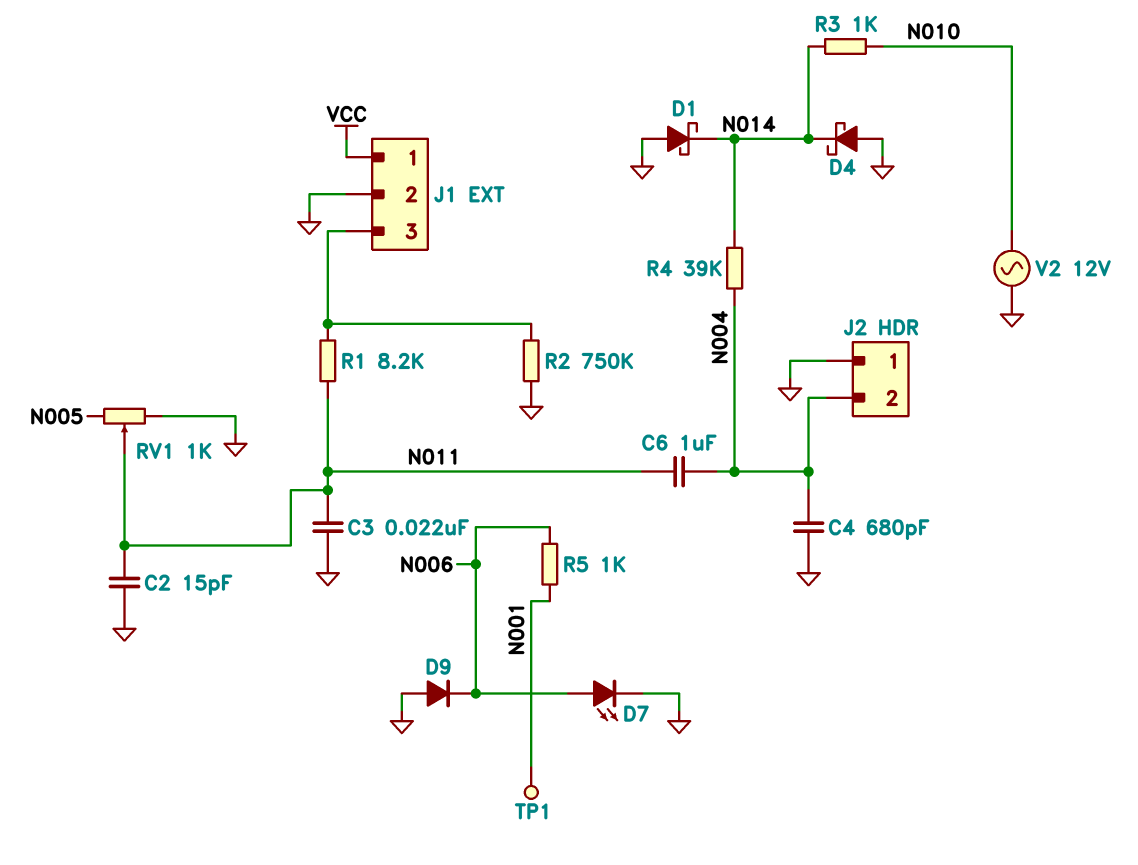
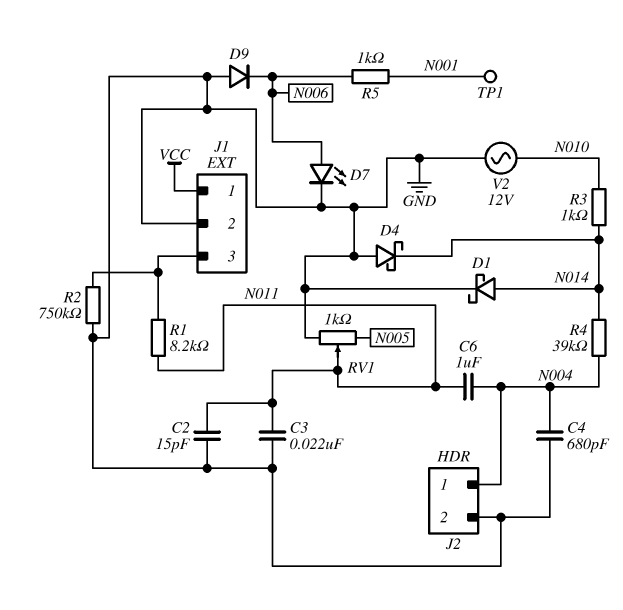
D1: schottky (A GND, K N014) -> schottky (A N014, K GND)
J2 pin 1: GND -> N004
J2 pin 2: N004 -> GND

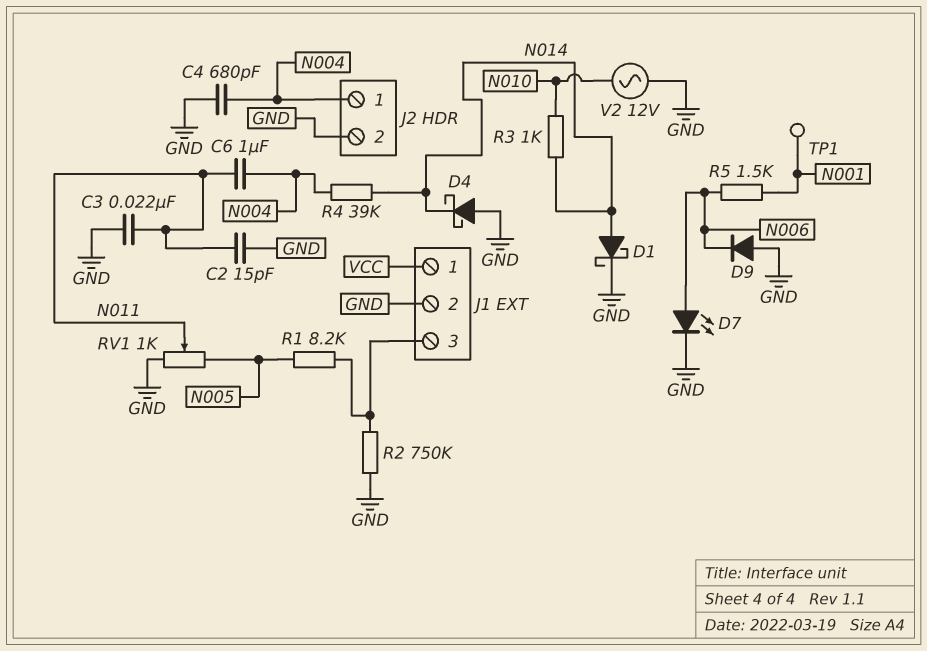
R1: 8.2k (J1/3, N011) -> 8.2k (J1/3, N005)
R5: 1k (N001, N006) -> 1.5k (N001, N006)

